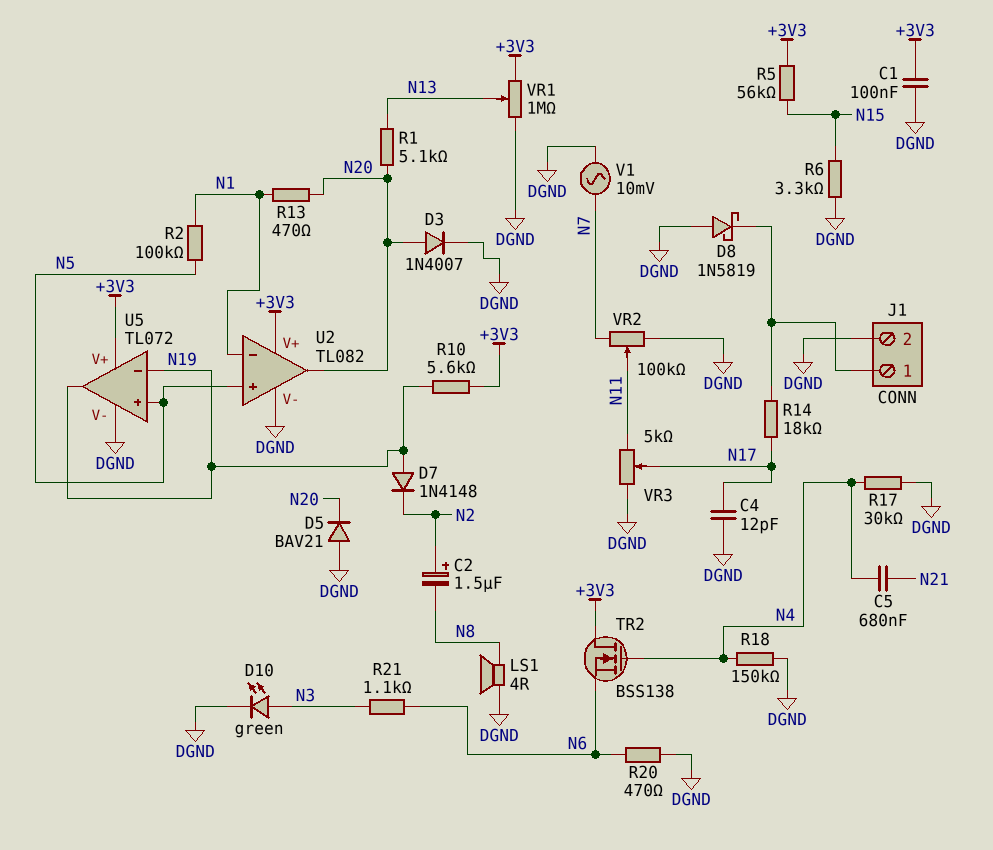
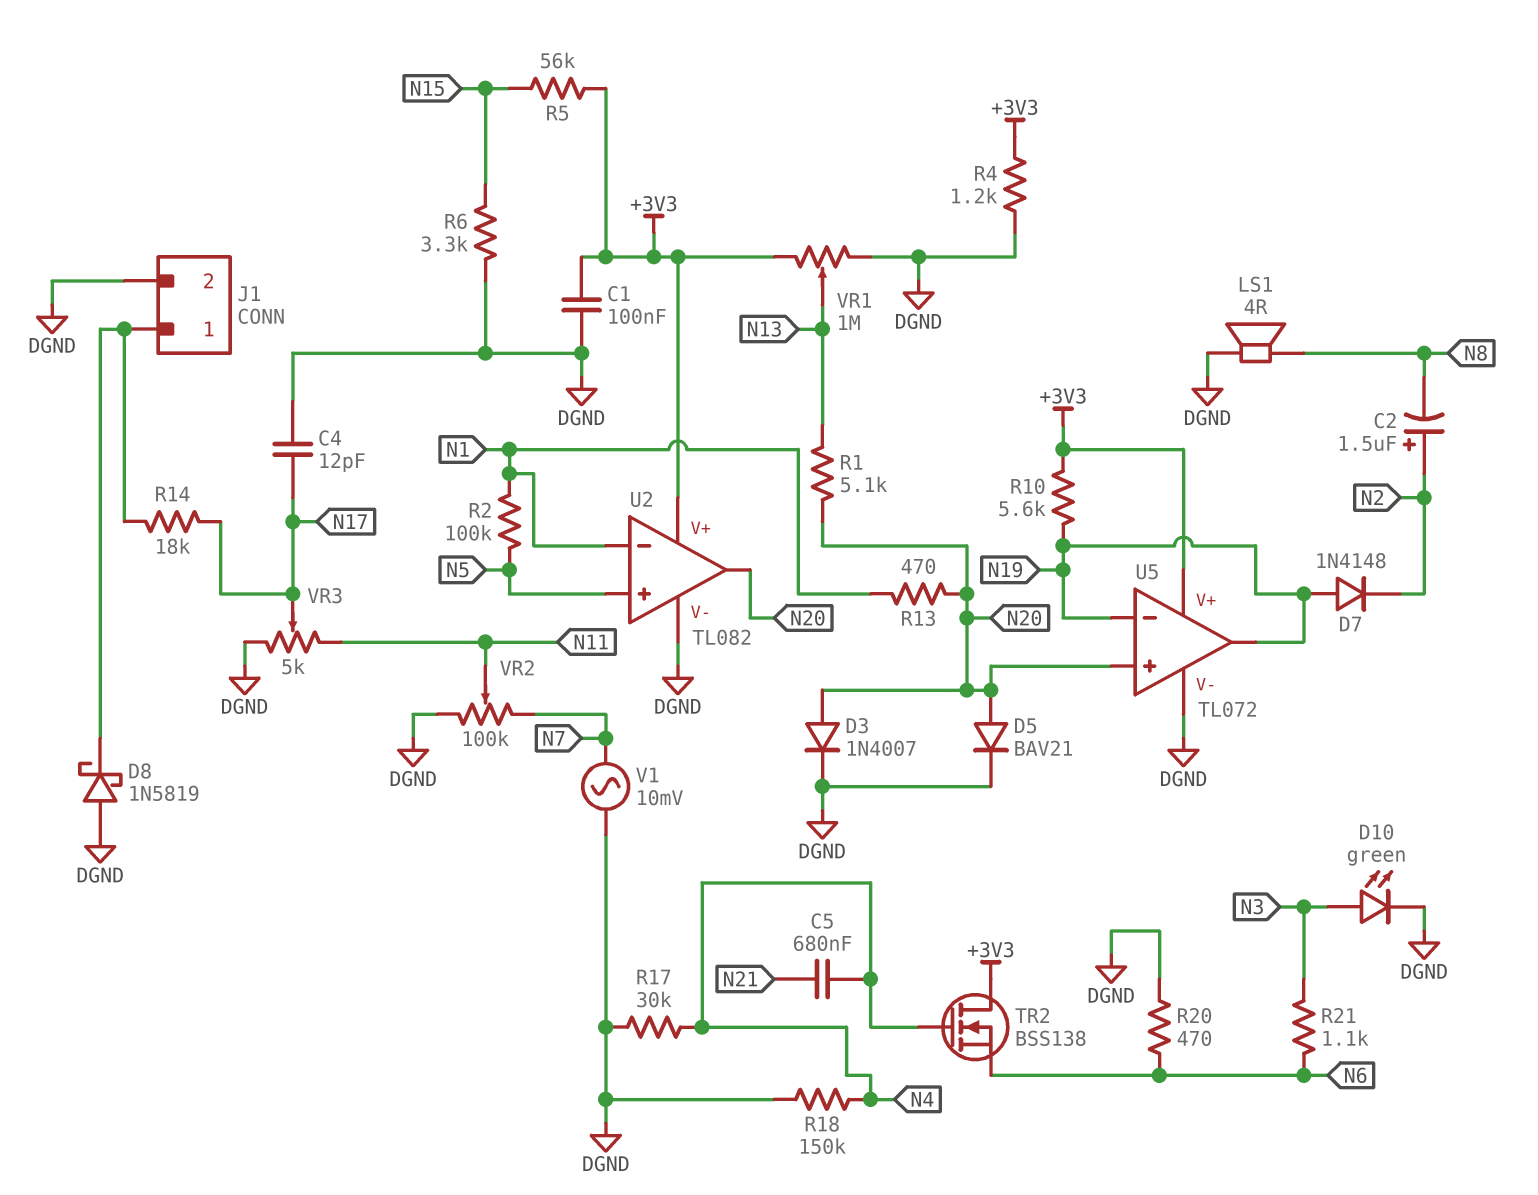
D5: diode BAV21 (A DGND, K N20) -> diode BAV21 (A N20, K DGND)
R4: none -> 1.2k (+3V3, DGND)
U5 pin in+: N5 -> N20

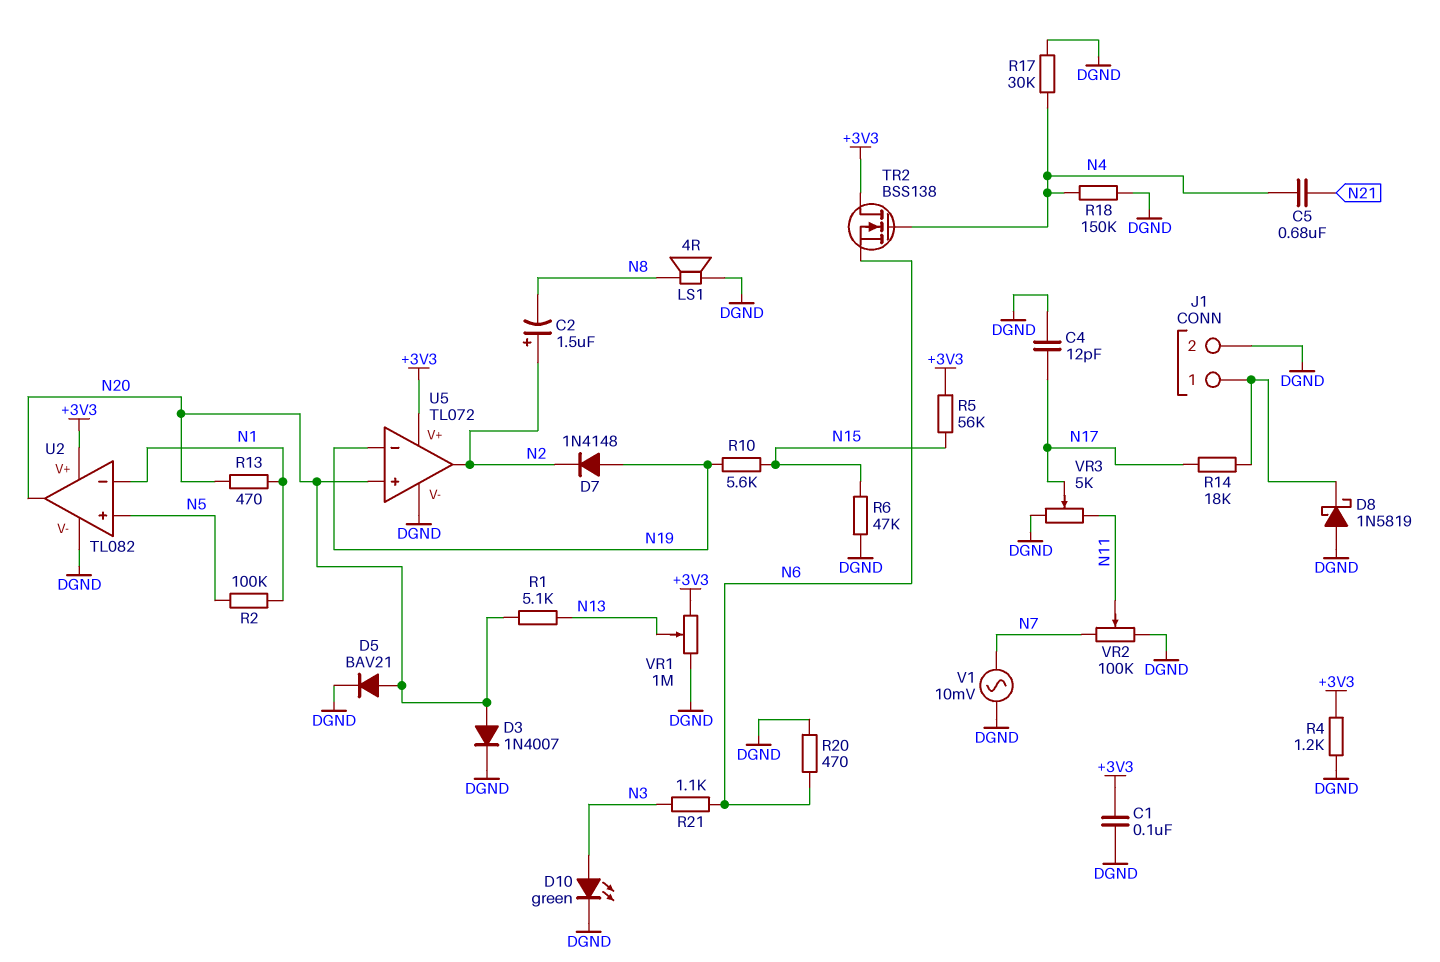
R6: 3.3k (DGND, N15) -> 47k (DGND, N15)
R10: 5.6k (+3V3, N19) -> 5.6k (N15, N19)
U5 pin out: N19 -> N2

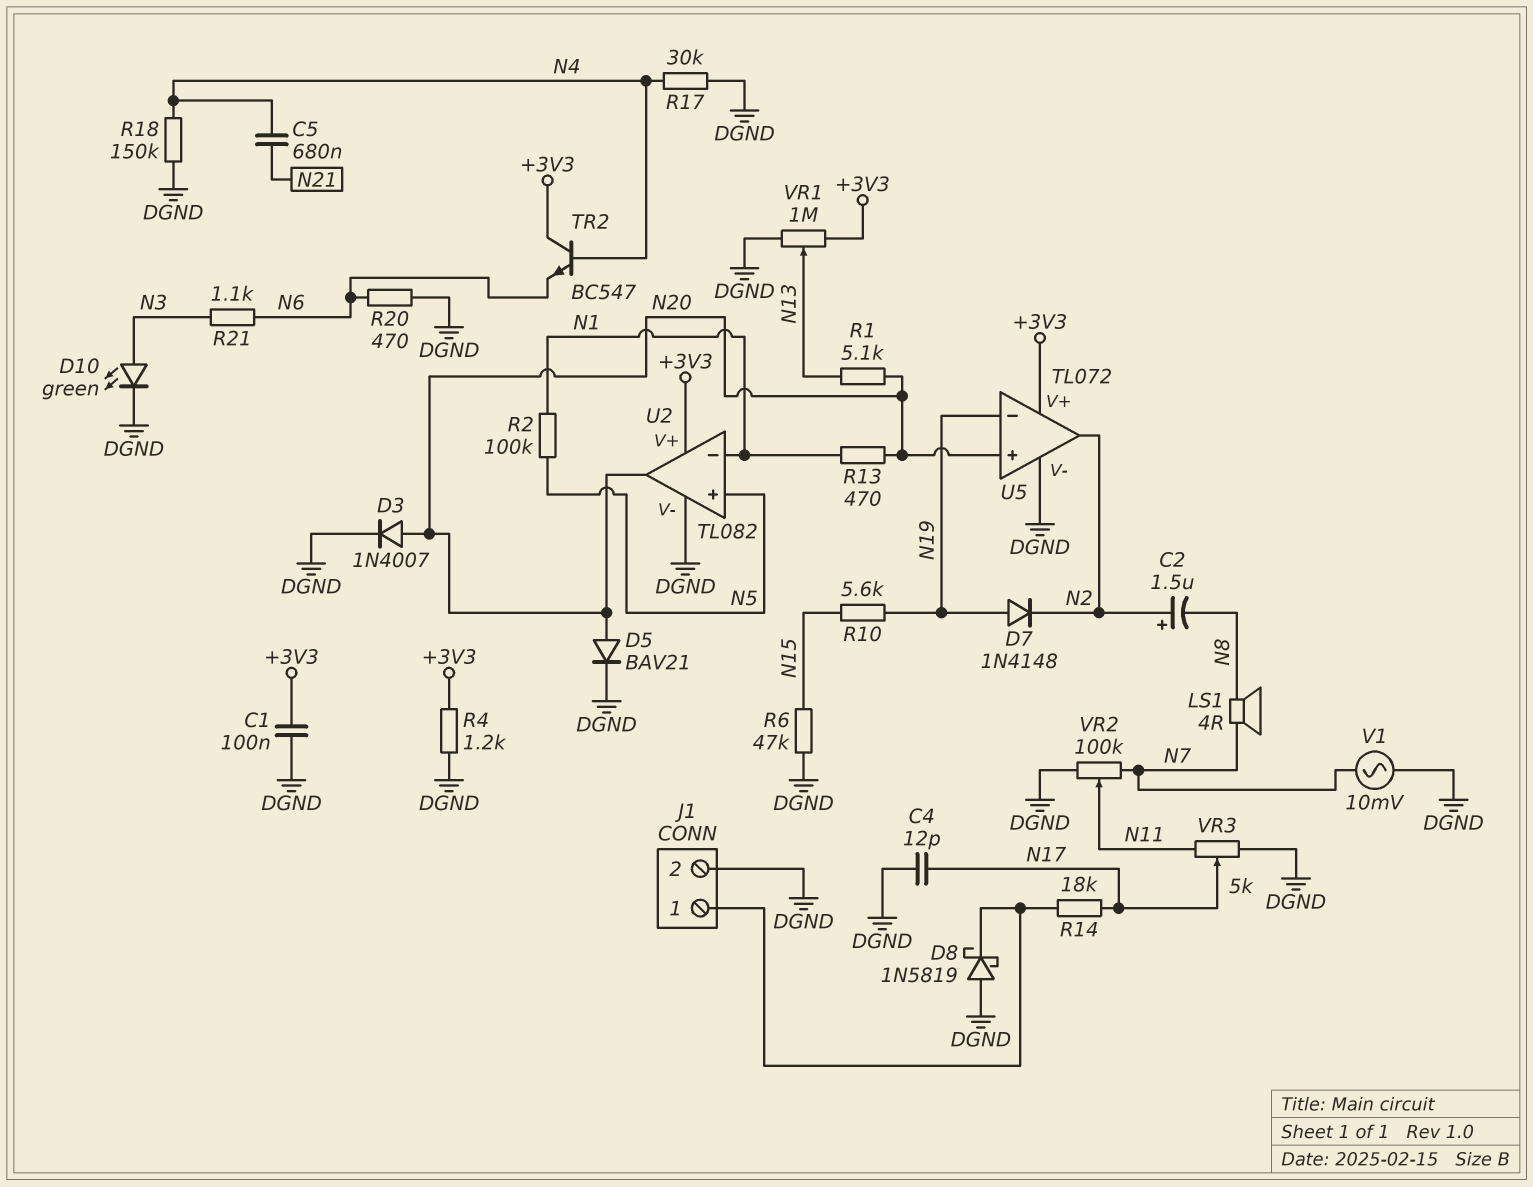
LS1: speaker 4R (DGND, N8) -> speaker 4R (N7, N8)
R5: 56k (+3V3, N15) -> none
TR2: NMOS BSS138 (G N4, D +3V3, S N6) -> NPN BC547 (B N4, C +3V3, E N6)

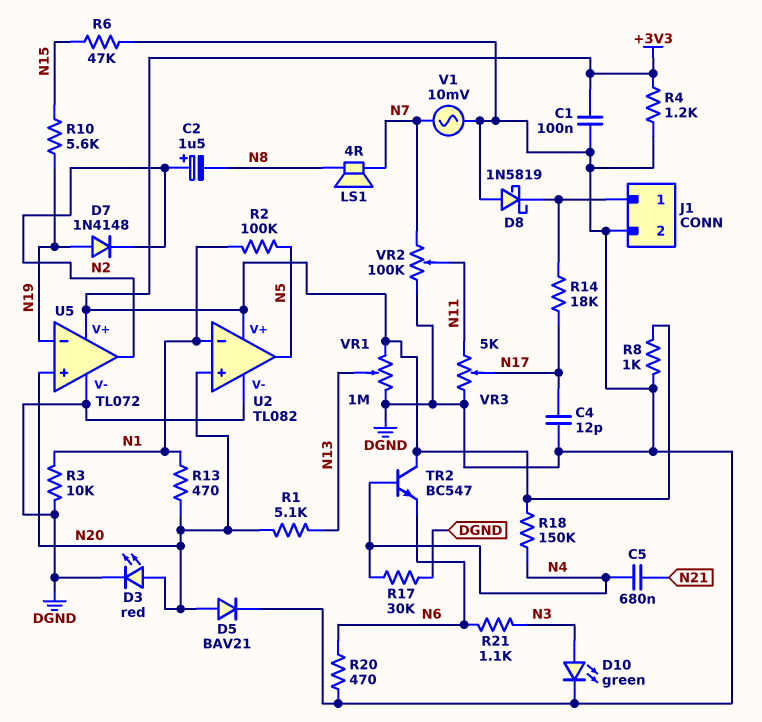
D3: diode 1N4007 (A N20, K DGND) -> LED red (A N20, K DGND)
R3: none -> 10k (DGND, N1)
R8: none -> 1k (+3V3, DGND)
R18: 150k (DGND, N4) -> 150k (+3V3, N4)
U2 pin in+: N5 -> N20
U2 pin out: N20 -> N5

